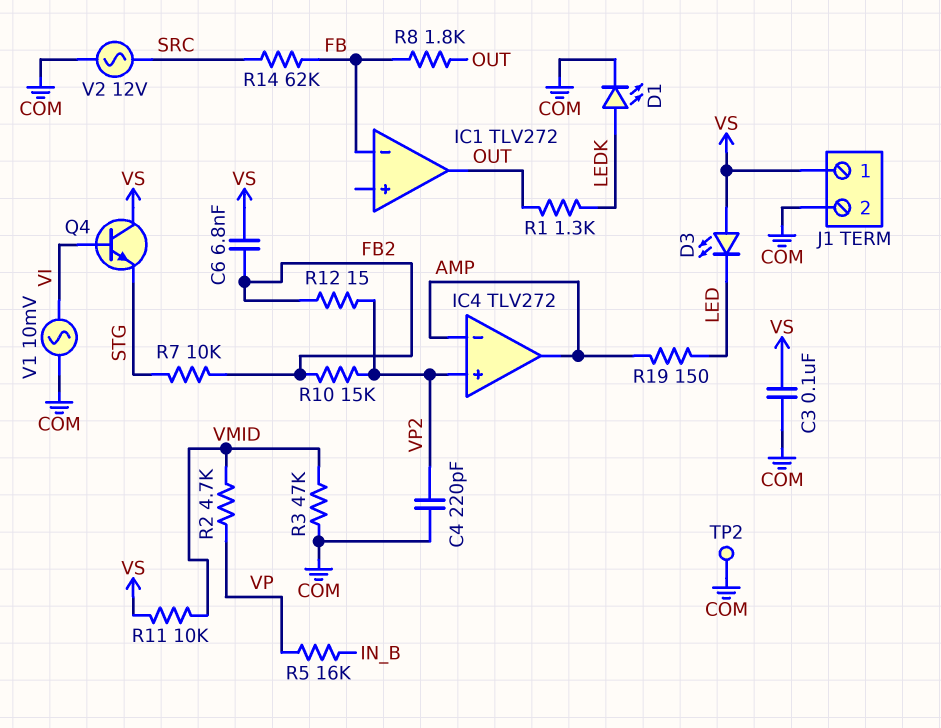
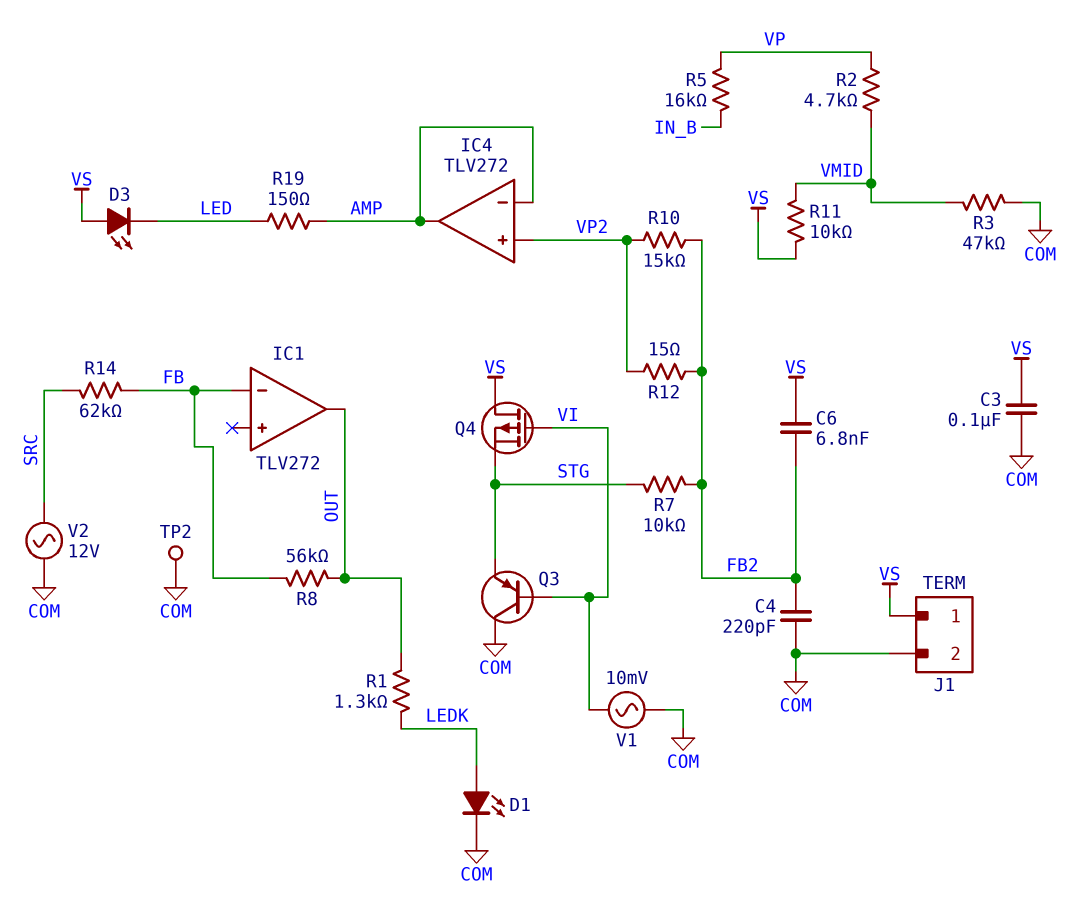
C4: 220pF (COM, VP2) -> 220pF (COM, FB2)
Q3: none -> PNP (B VI, C COM, E STG)
Q4: NPN (B VI, C VS, E STG) -> PMOS (G VI, D VS, S STG)
R8: 1.8k (FB, OUT) -> 56k (FB, OUT)

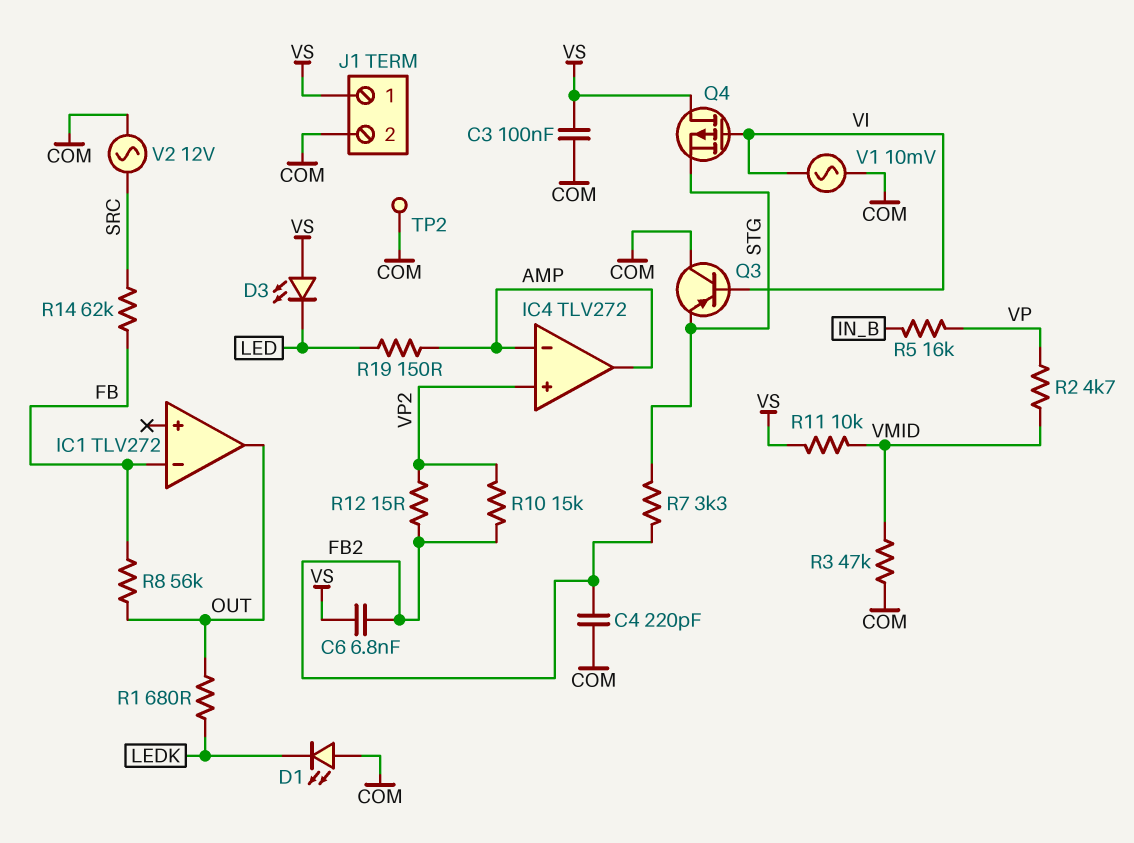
D1: LED (A LEDK, K COM) -> LED (A COM, K LEDK)
R1: 1.3k (LEDK, OUT) -> 680 (LEDK, OUT)
R7: 10k (FB2, STG) -> 3.3k (FB2, STG)

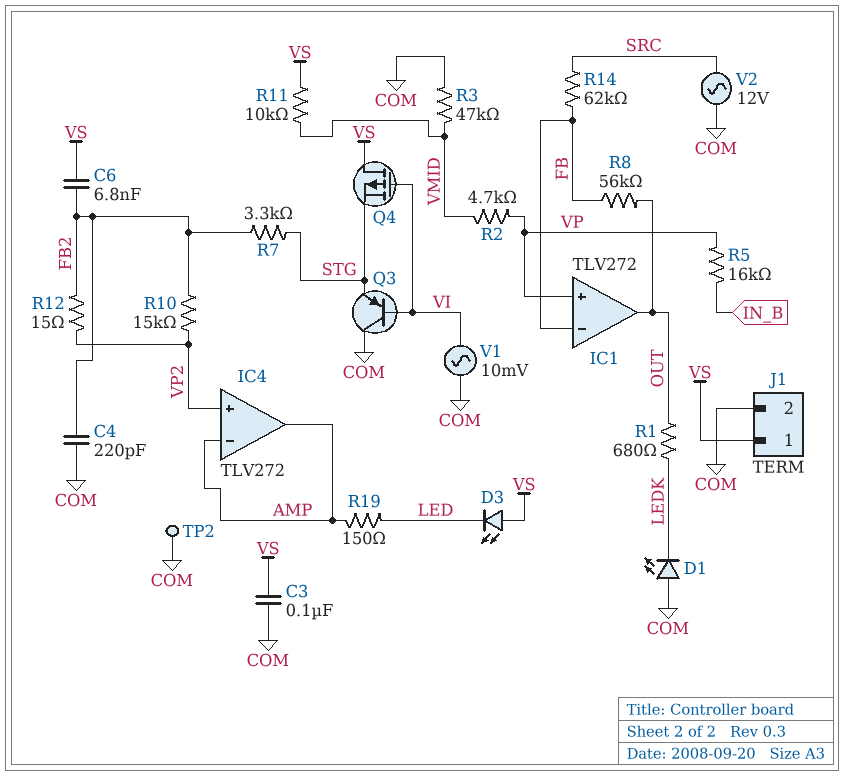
IC1 pin in+: none -> VP

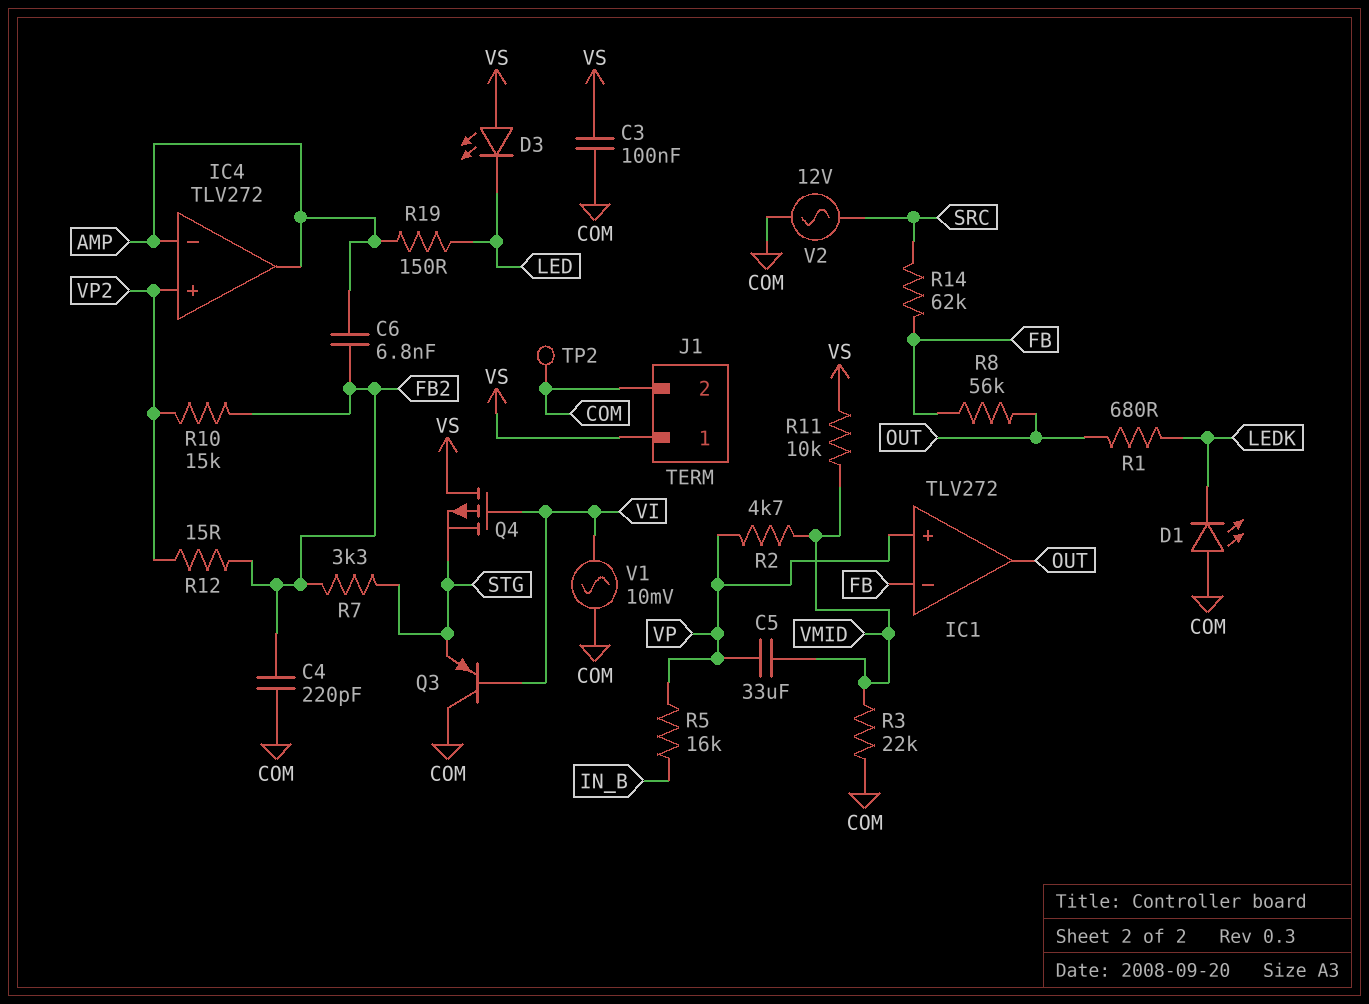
C5: none -> 33uF (VMID, VP)
C6: 6.8nF (FB2, VS) -> 6.8nF (AMP, FB2)
R3: 47k (COM, VMID) -> 22k (COM, VMID)

